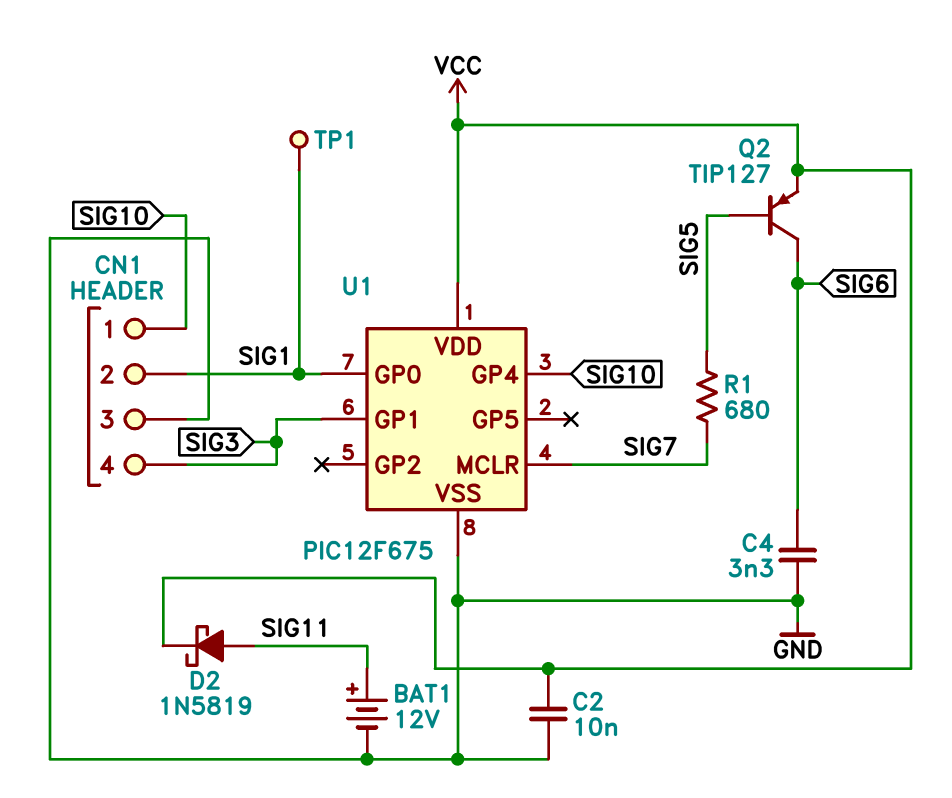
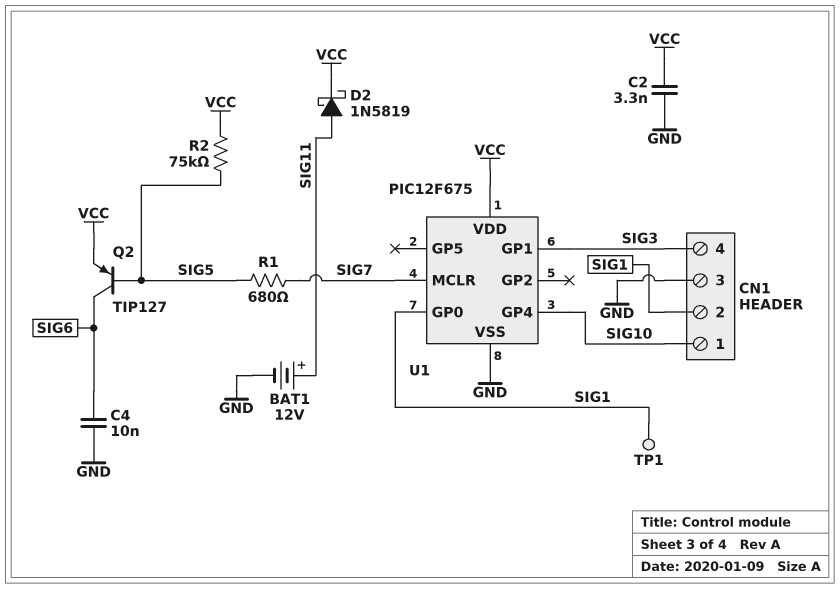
C2: 10nF (GND, VCC) -> 3.3nF (GND, VCC)
C4: 3.3nF (GND, SIG6) -> 10nF (GND, SIG6)
R2: none -> 75k (SIG5, VCC)

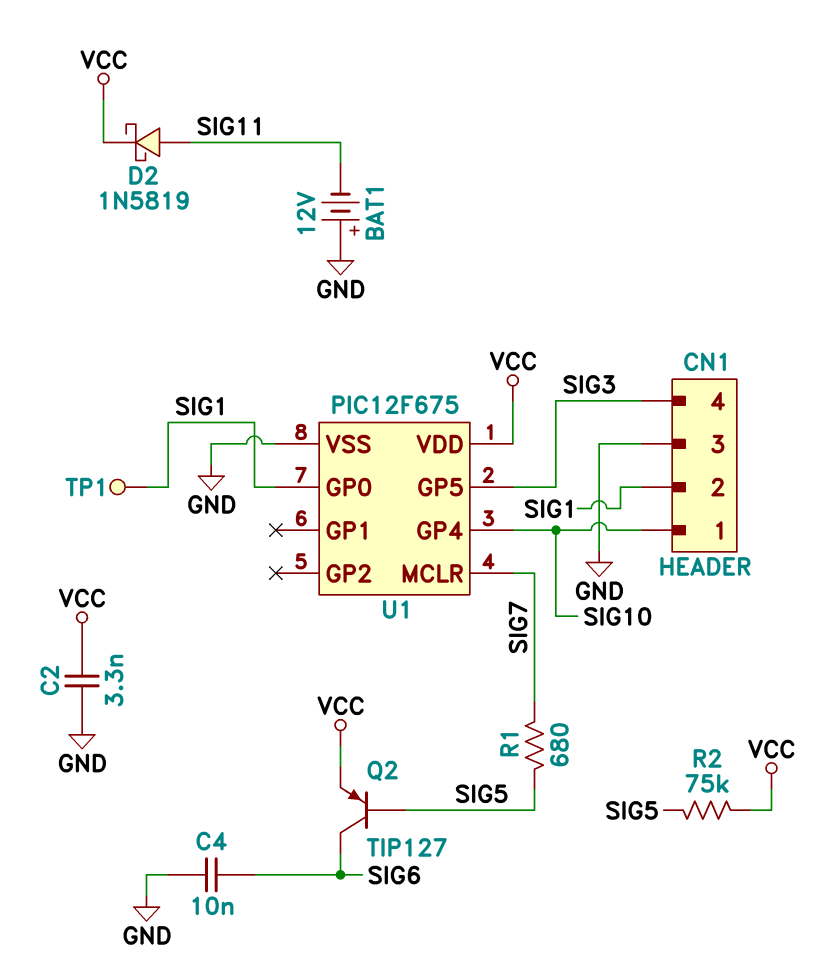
BAT1: 12V (plus SIG11, minus GND) -> 12V (plus GND, minus SIG11)
U1 pin GP1: SIG3 -> none
U1 pin GP5: none -> SIG3

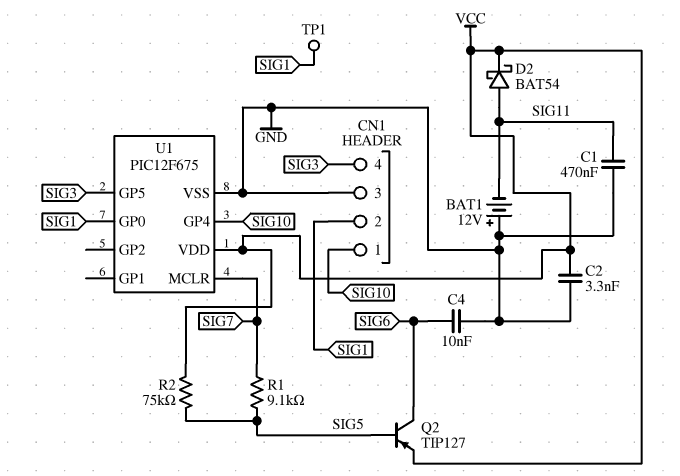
C1: none -> 470nF (GND, SIG11)
D2: schottky 1N5819 (A SIG11, K VCC) -> schottky BAT54 (A SIG11, K VCC)
R1: 680 (SIG5, SIG7) -> 9.1k (SIG5, SIG7)

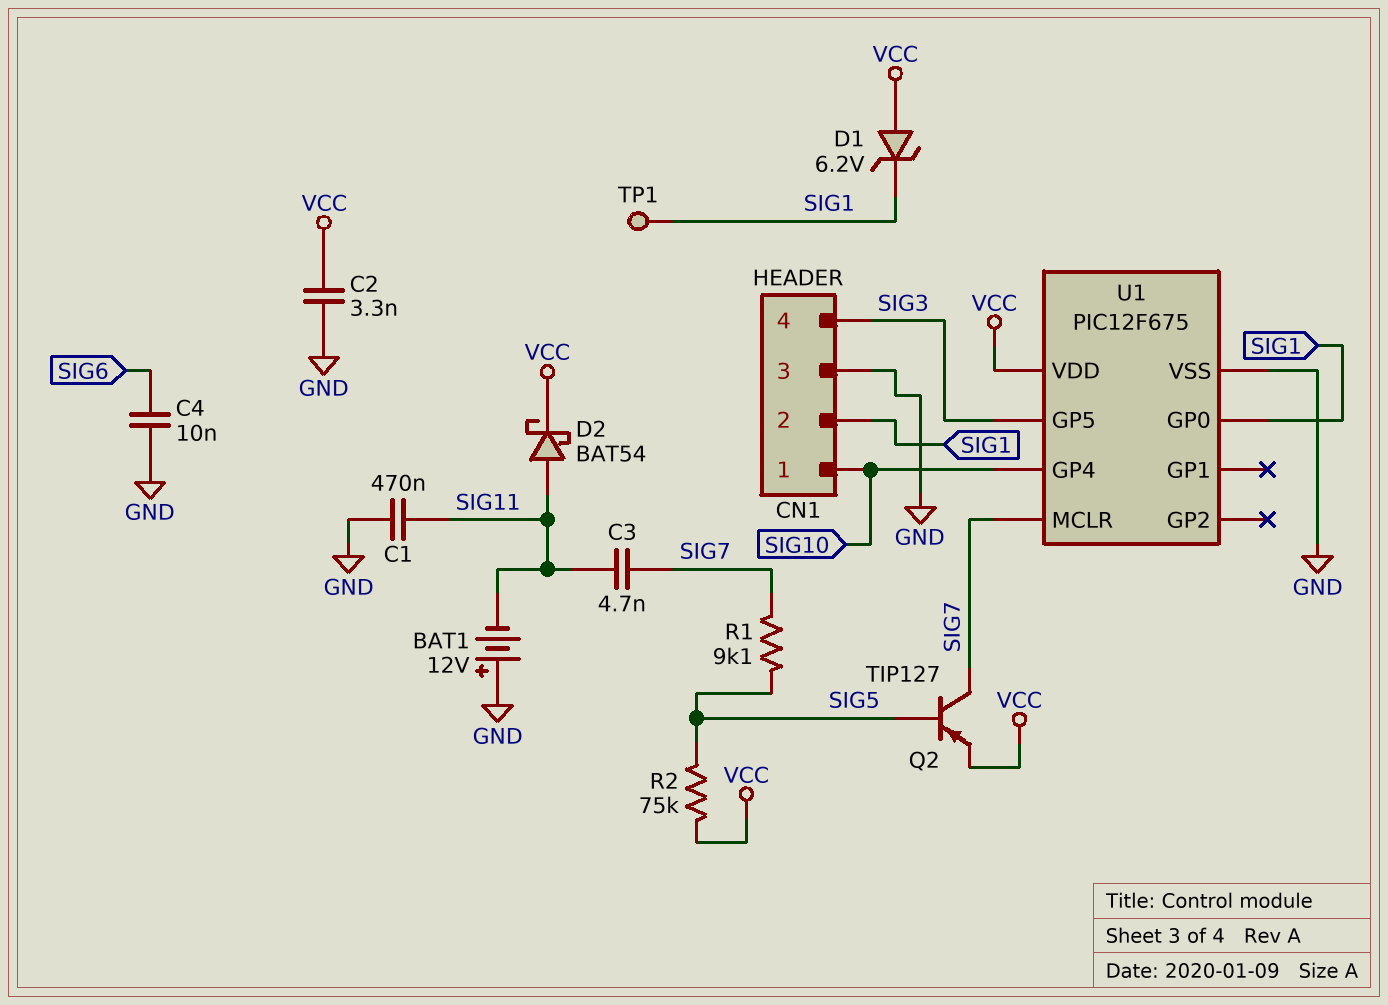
C3: none -> 4.7nF (SIG7, SIG11)
D1: none -> zener 6.2V (A VCC, K SIG1)
Q2: PNP TIP127 (B SIG5, C SIG6, E VCC) -> PNP TIP127 (B SIG5, C SIG7, E VCC)

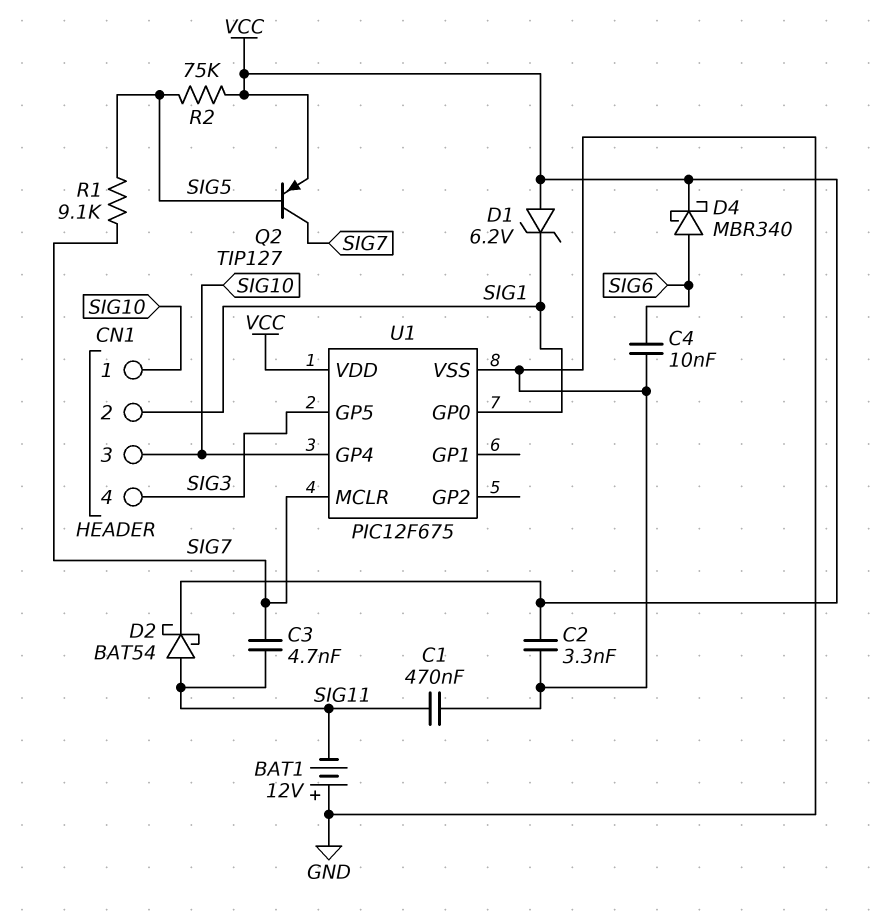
CN1 pin 3: GND -> SIG10
D4: none -> schottky MBR340 (A SIG6, K VCC)
TP1: test point (SIG1) -> none

